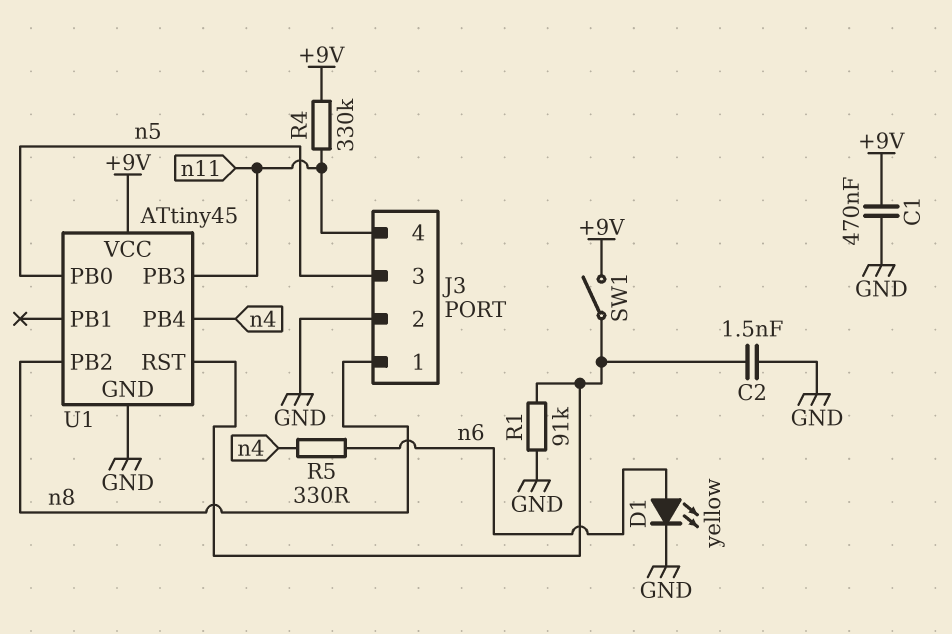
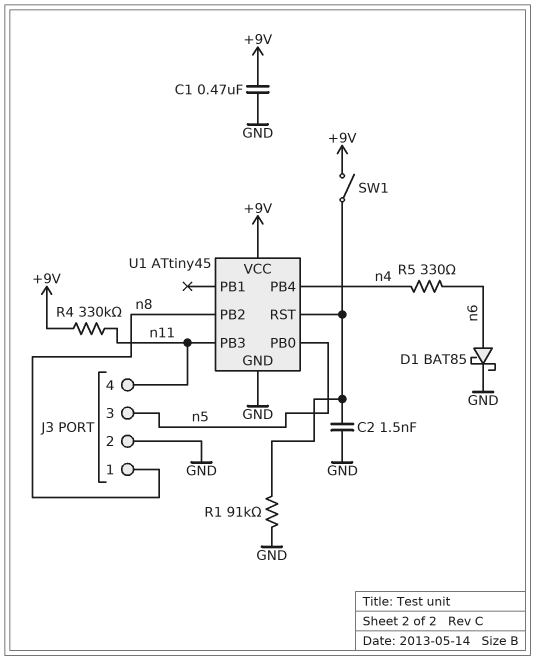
D1: LED yellow (A n6, K GND) -> schottky BAT85 (A n6, K GND)

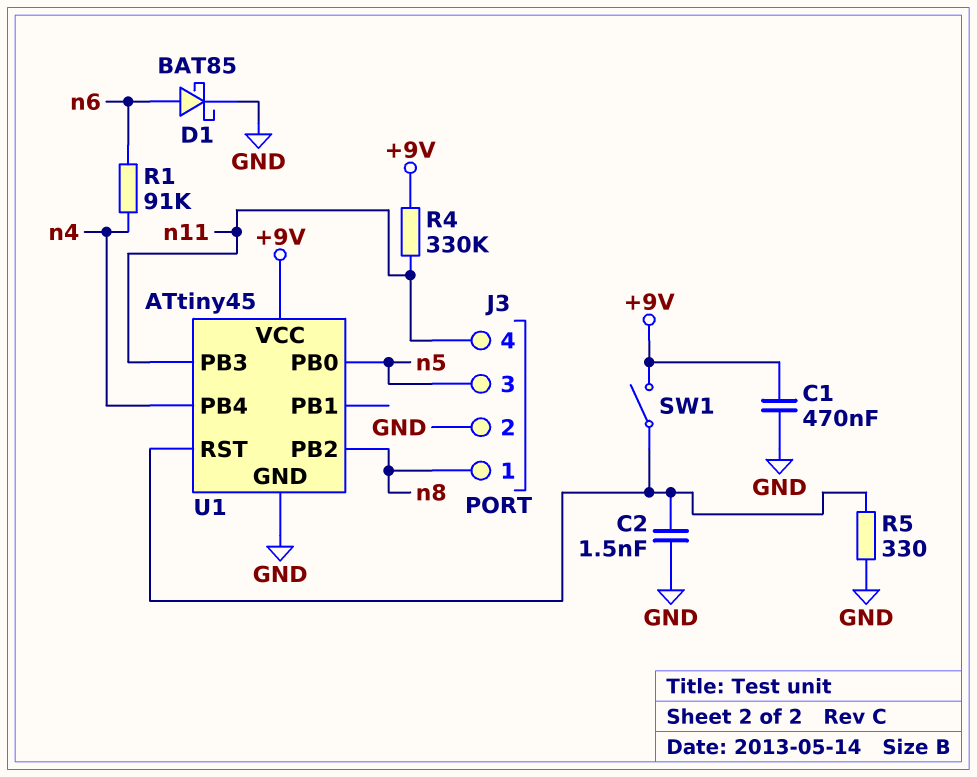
R1: 91k (GND, U1/RST) -> 91k (n4, n6)
R5: 330 (n4, n6) -> 330 (GND, U1/RST)

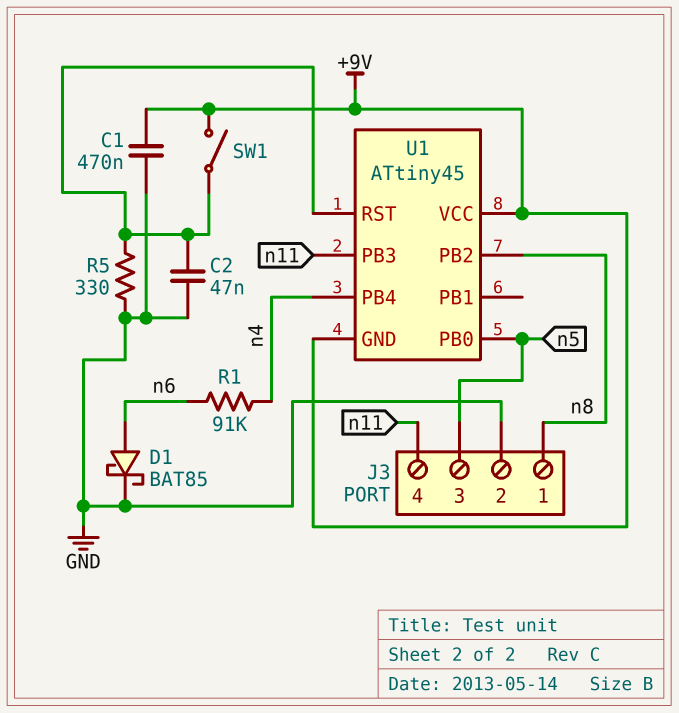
C2: 1.5nF (GND, U1/RST) -> 47nF (GND, U1/RST)
R4: 330k (+9V, n11) -> none
U1 pin GND: GND -> +9V

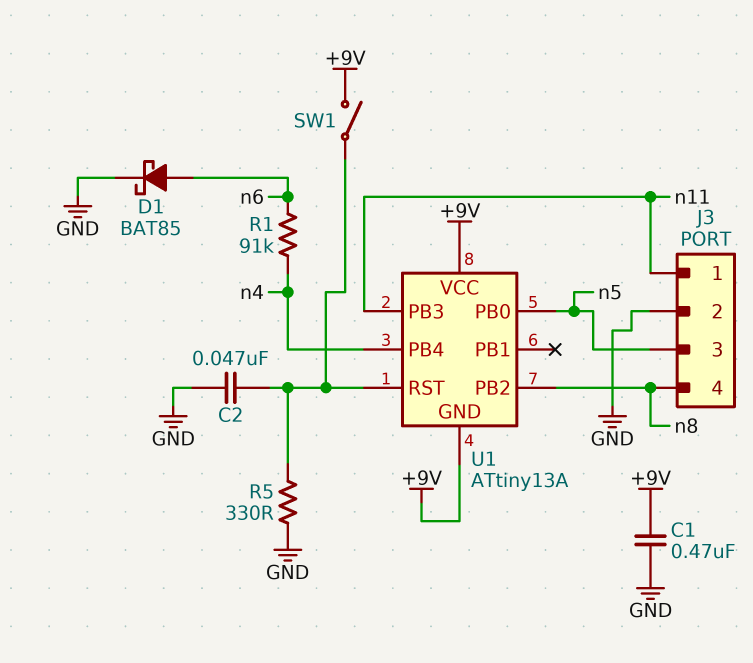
J3 pin 1: n8 -> n11
J3 pin 4: n11 -> n8
U1: ATtiny45 -> ATtiny13A

